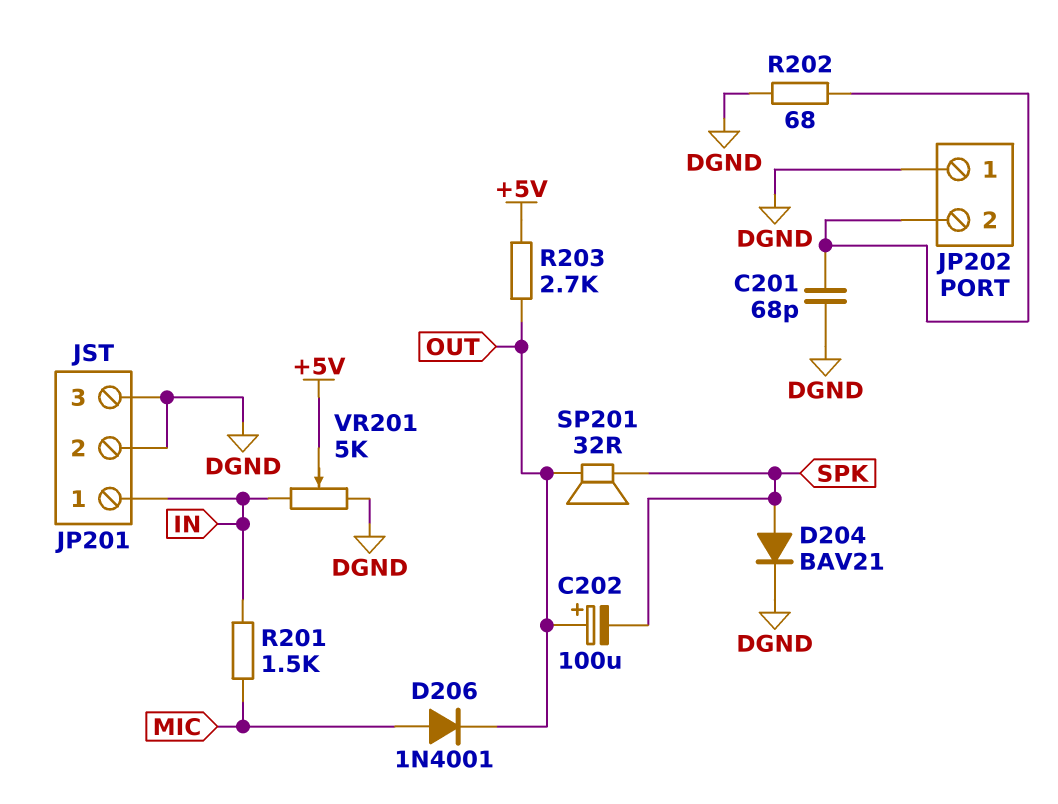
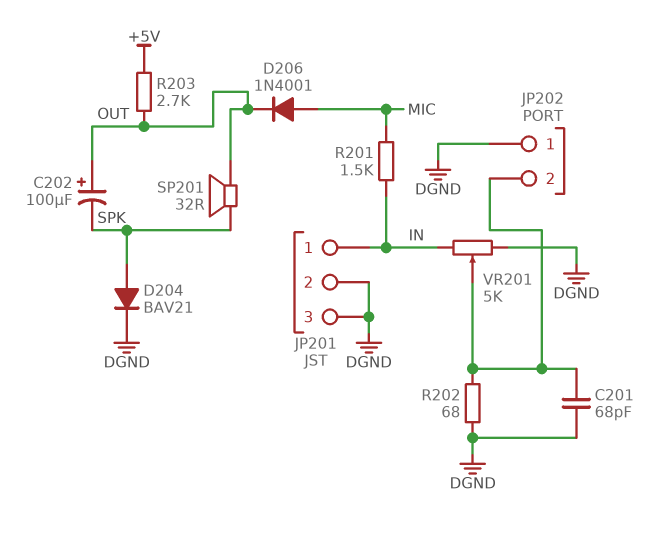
VR201: 5k (DGND, IN, wiper +5V) -> 5k (DGND, IN, wiper JP202/2)

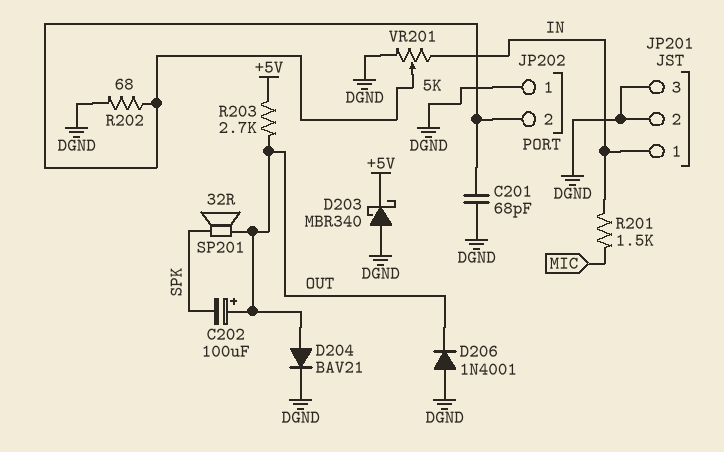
D203: none -> schottky MBR340 (A DGND, K +5V)
D204: diode BAV21 (A SPK, K DGND) -> diode BAV21 (A OUT, K DGND)
D206: diode 1N4001 (A MIC, K OUT) -> diode 1N4001 (A DGND, K OUT)

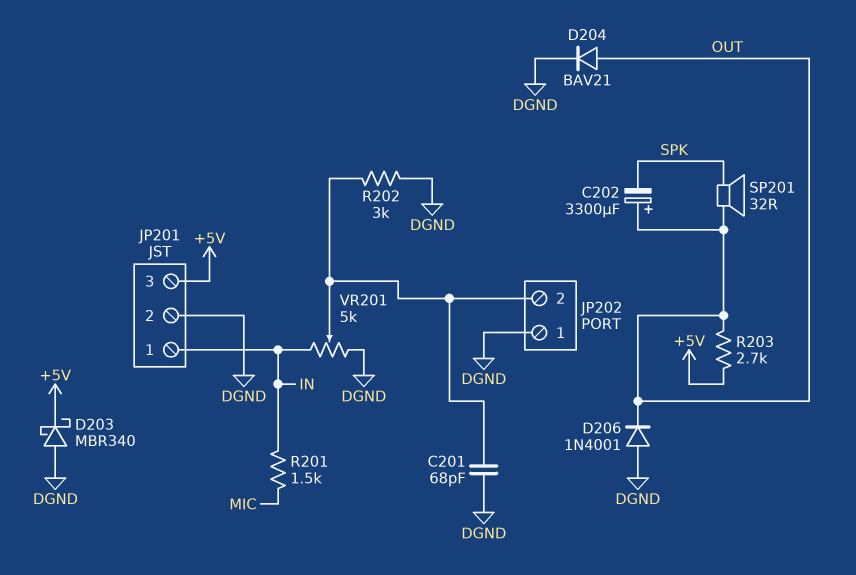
C202: 100uF (plus OUT, minus SPK) -> 3300uF (plus OUT, minus SPK)
JP201 pin 3: DGND -> +5V
R202: 68 (DGND, JP202/2) -> 3k (DGND, JP202/2)

